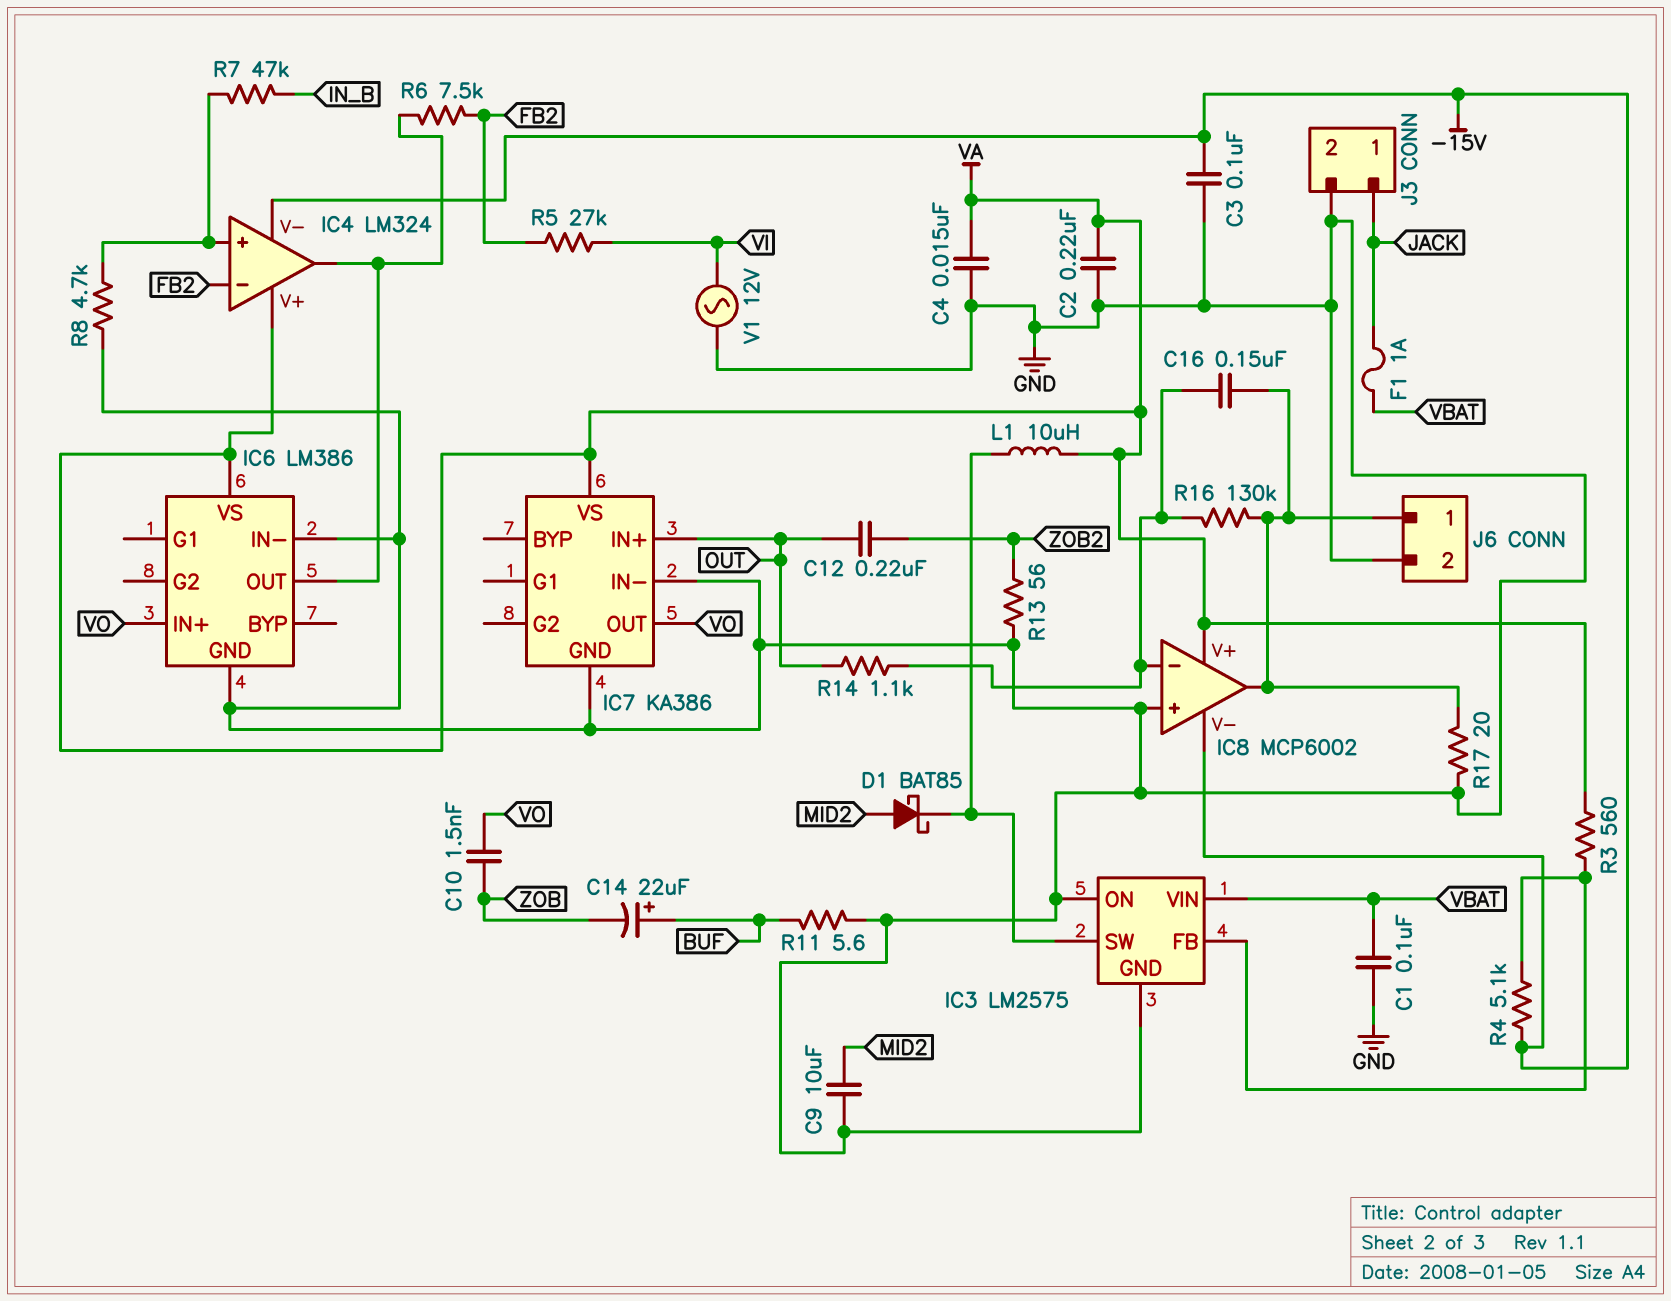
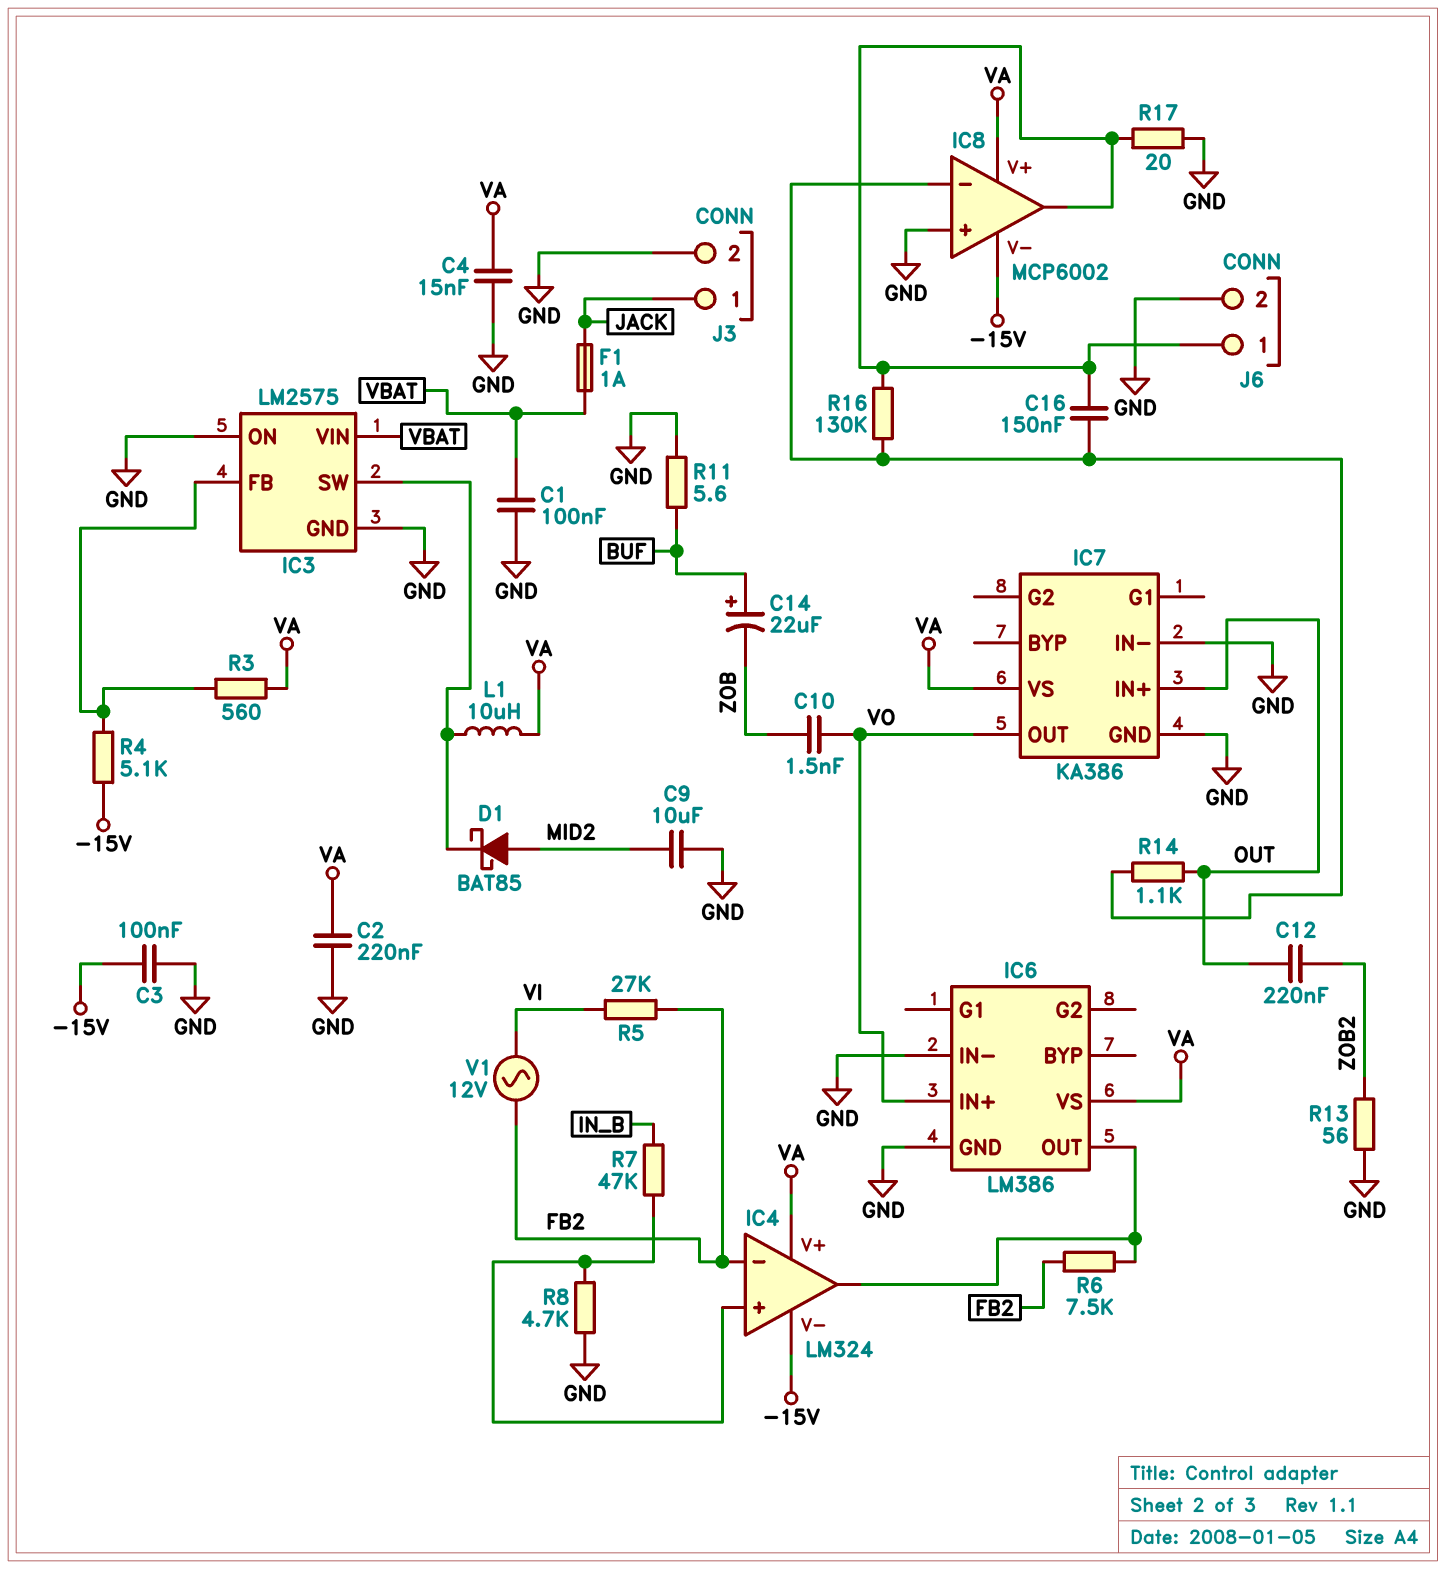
V1: AC 12V (GND, VI) -> AC 12V (FB2, VI)

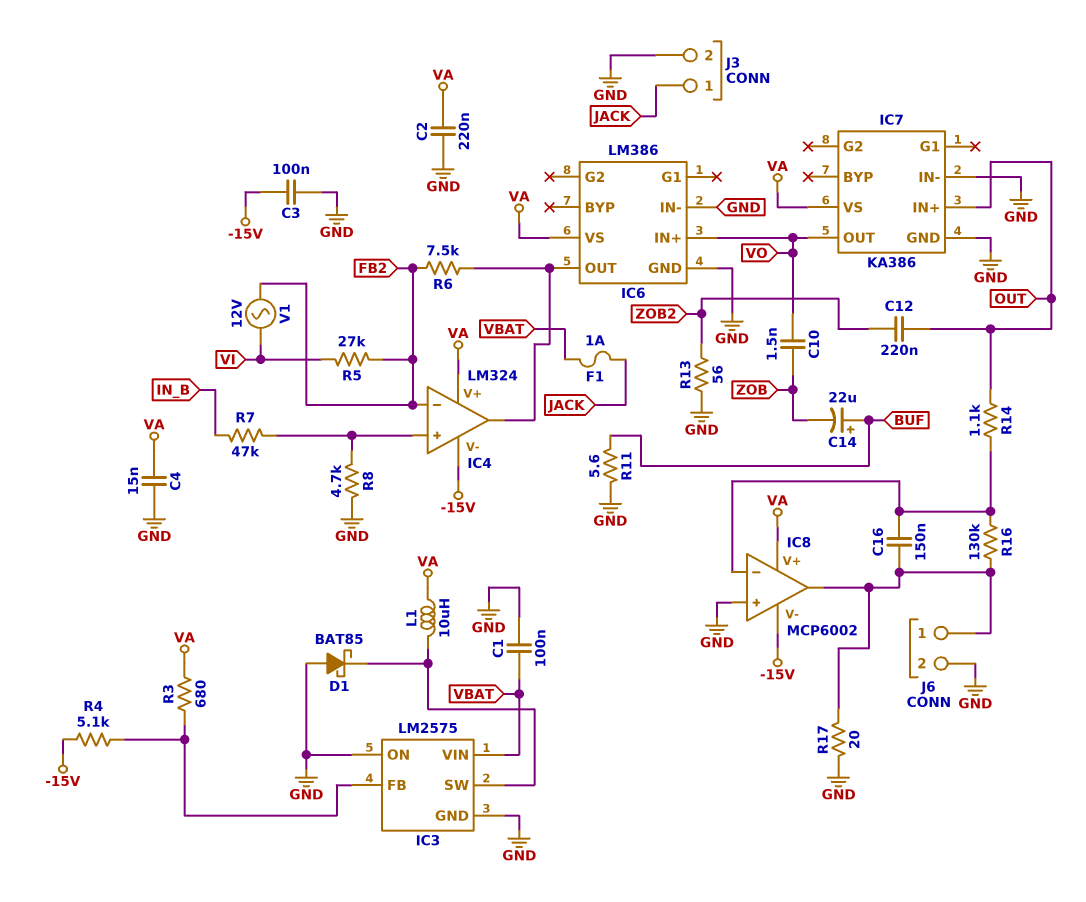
C9: 10uF (GND, MID2) -> none
D1: schottky BAT85 (A MID2, K IC3/SW) -> schottky BAT85 (A GND, K IC3/SW)
R3: 560 (IC3/FB, VA) -> 680 (IC3/FB, VA)

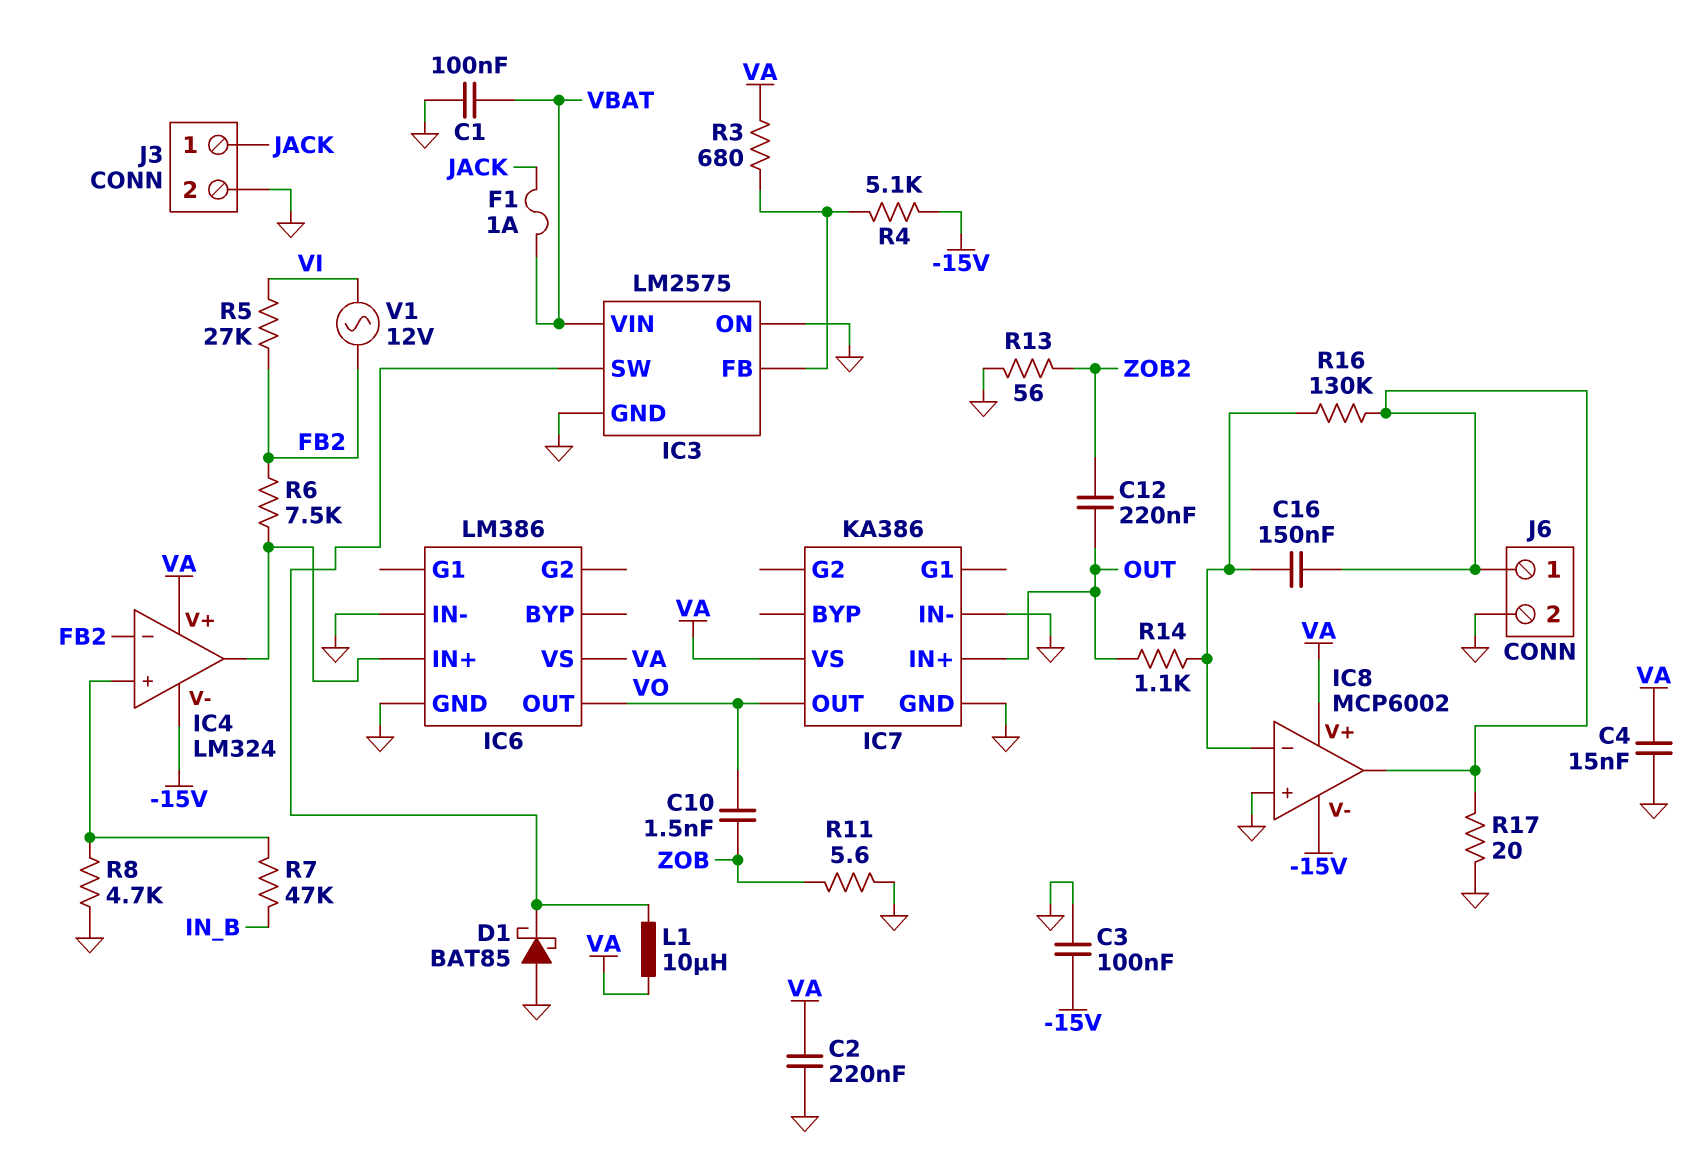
C14: 22uF (plus BUF, minus ZOB) -> none
IC6 pin IN+: VO -> IC4/out
IC6 pin OUT: IC4/out -> VO
R11: 5.6 (BUF, GND) -> 5.6 (GND, ZOB)

